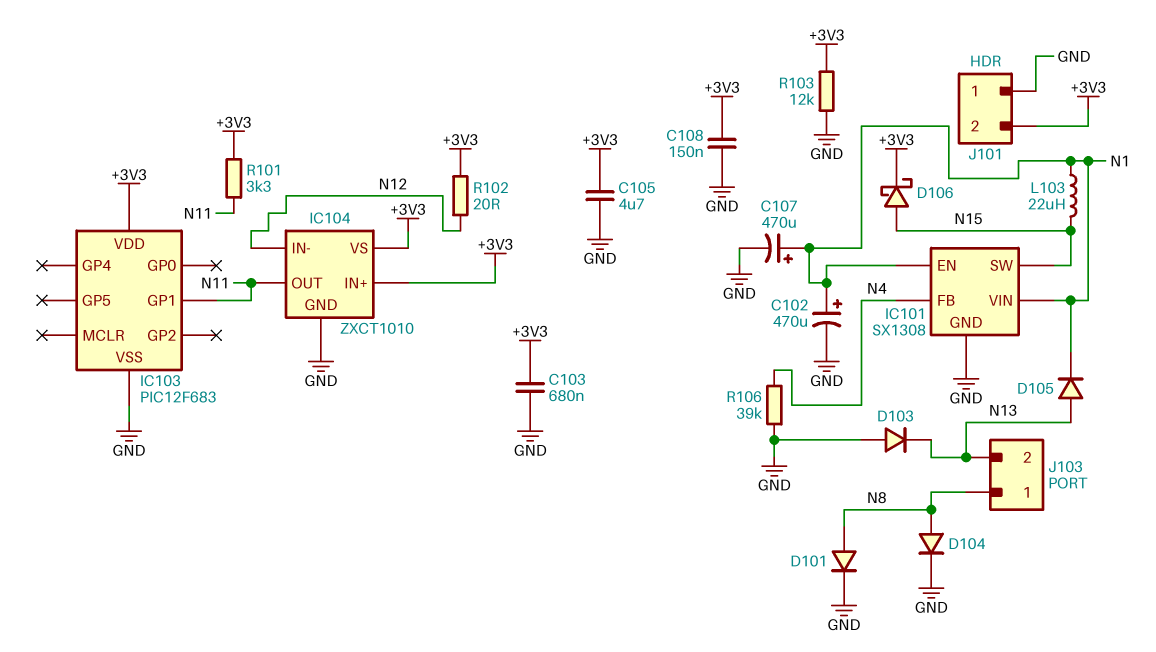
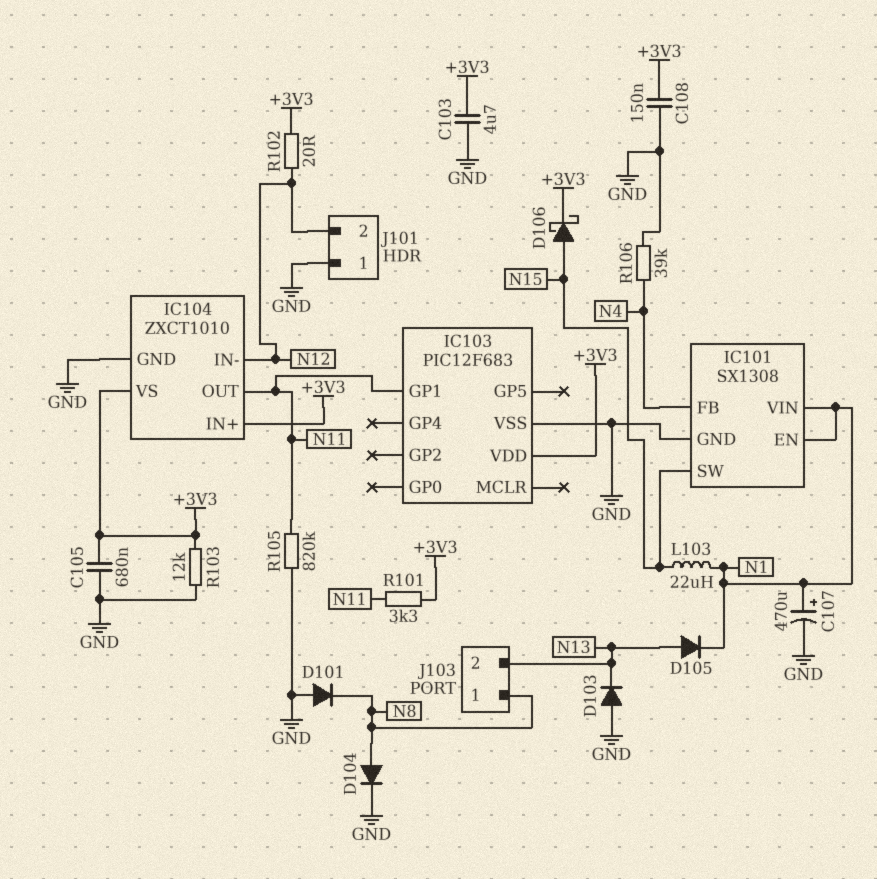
C102: 470uF (plus N1, minus GND) -> none
C103: 680nF (+3V3, GND) -> 4.7uF (+3V3, GND)
C105: 4.7uF (+3V3, GND) -> 680nF (+3V3, GND)
D101: diode (A N8, K GND) -> diode (A GND, K N8)
J101 pin 2: +3V3 -> N12
R105: none -> 820k (GND, N11)

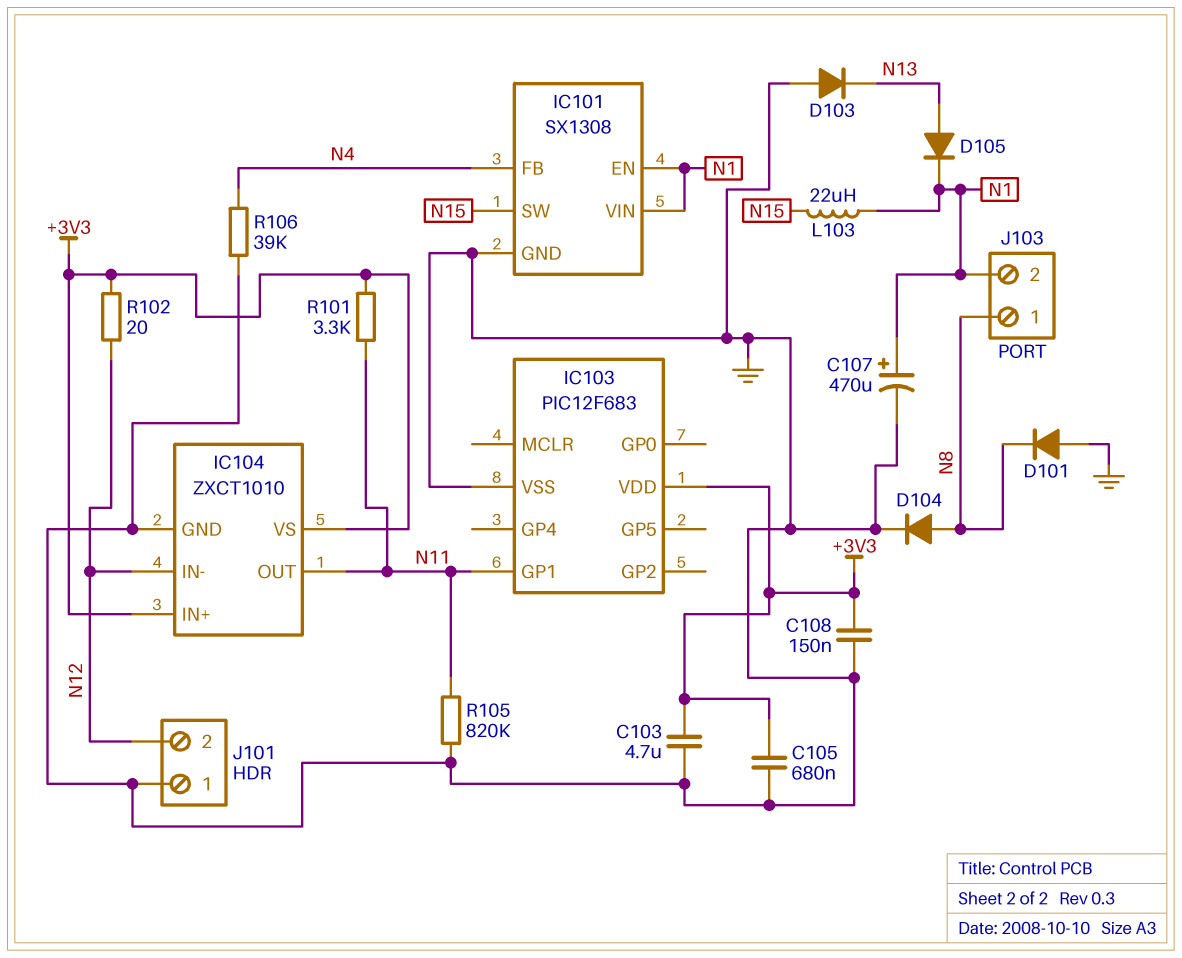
D106: schottky (A N15, K +3V3) -> none
J103 pin 2: N13 -> N1
R103: 12k (+3V3, GND) -> none

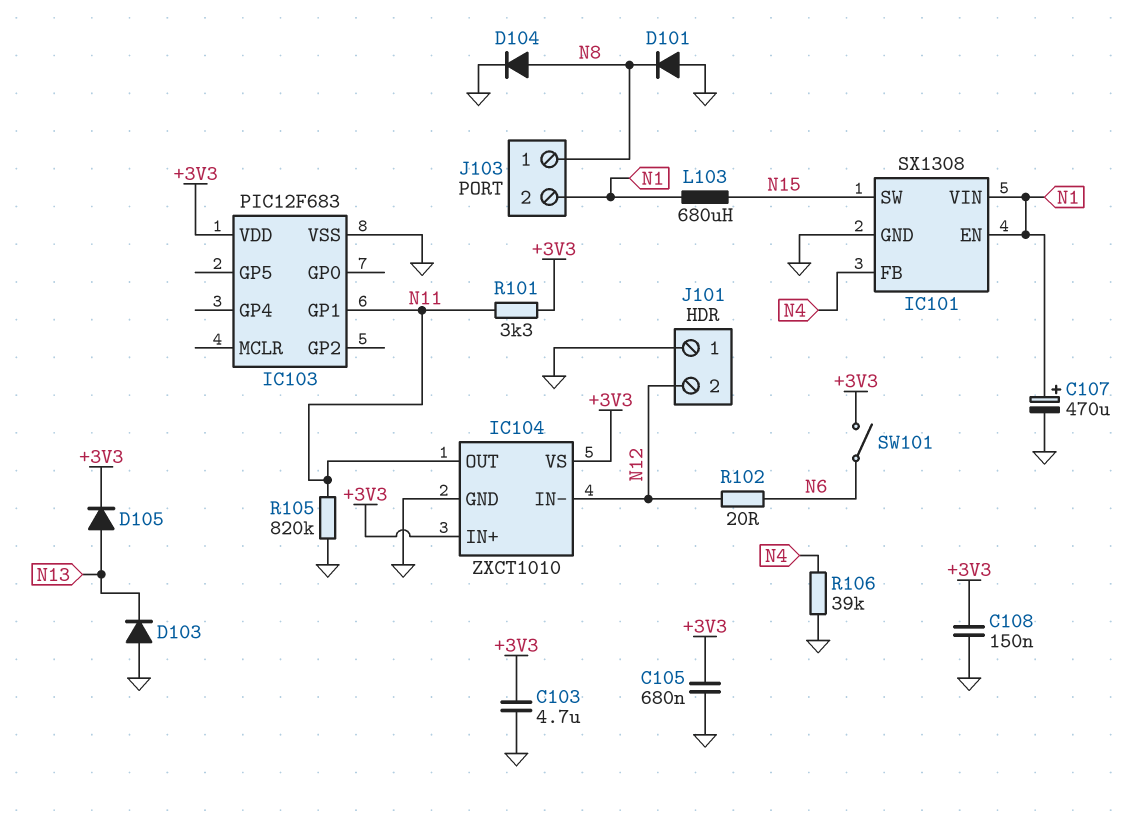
D105: diode (A N13, K N1) -> diode (A N13, K +3V3)
L103: 22uH (N1, N15) -> 680uH (N1, N15)
R102: 20 (+3V3, N12) -> 20 (N6, N12)
SW101: none -> switch (+3V3, N6)

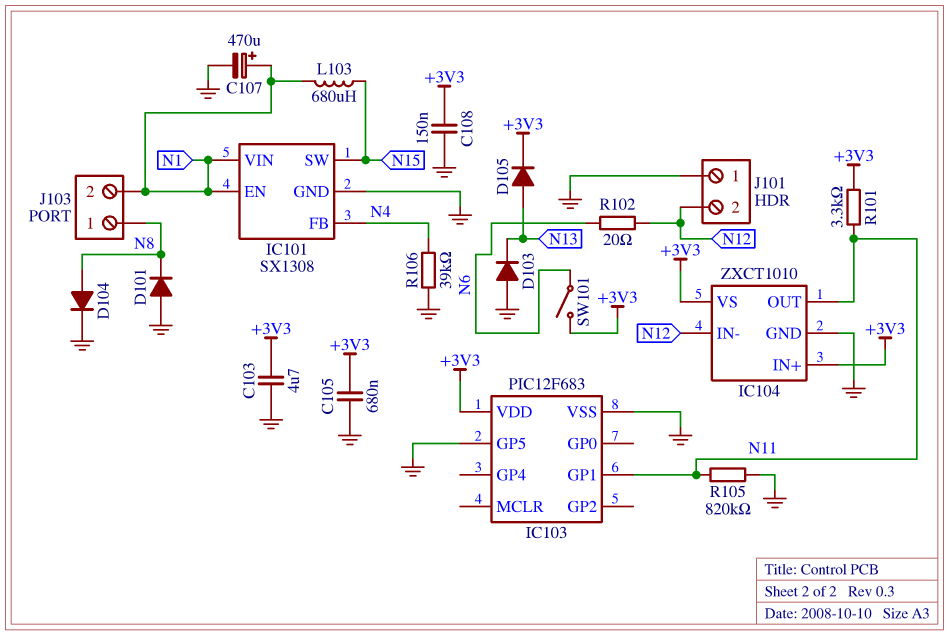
IC103 pin GP5: none -> GND

